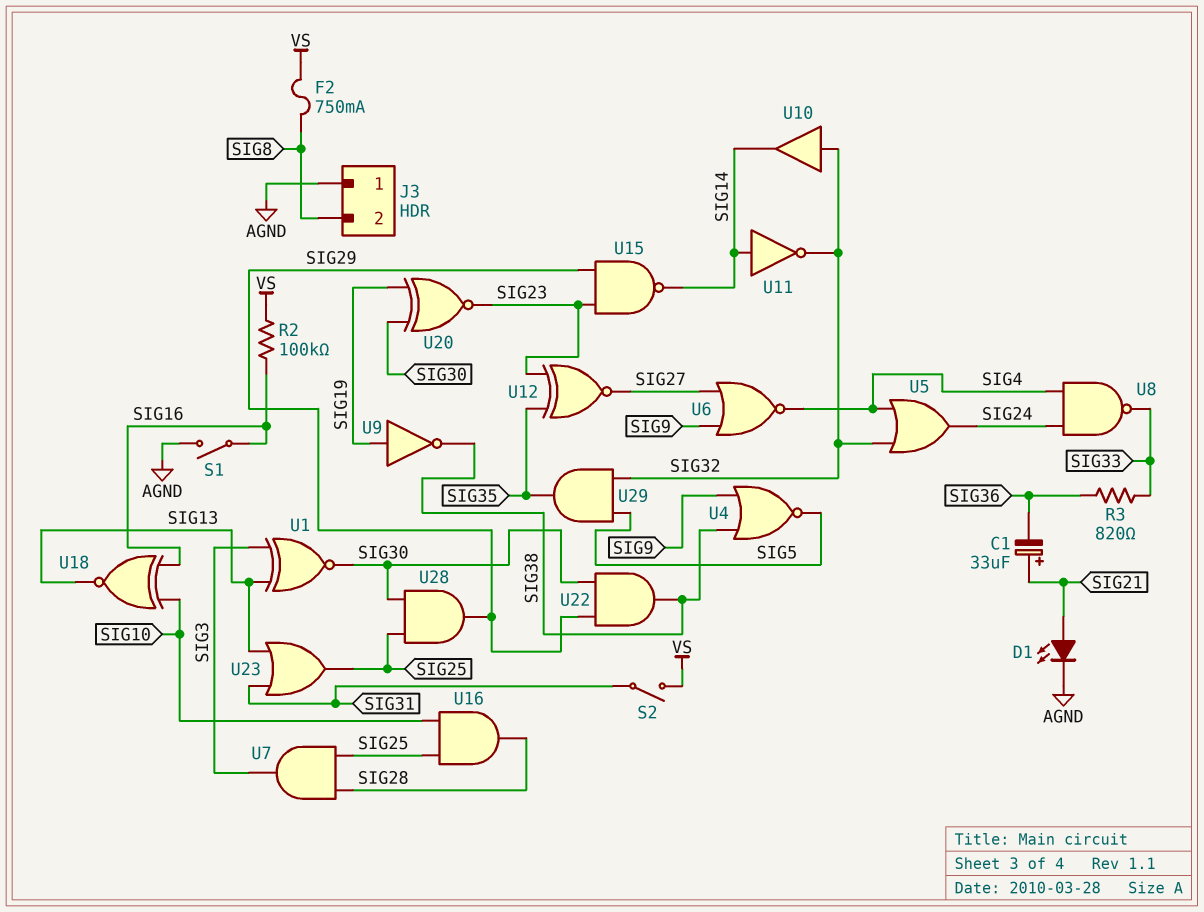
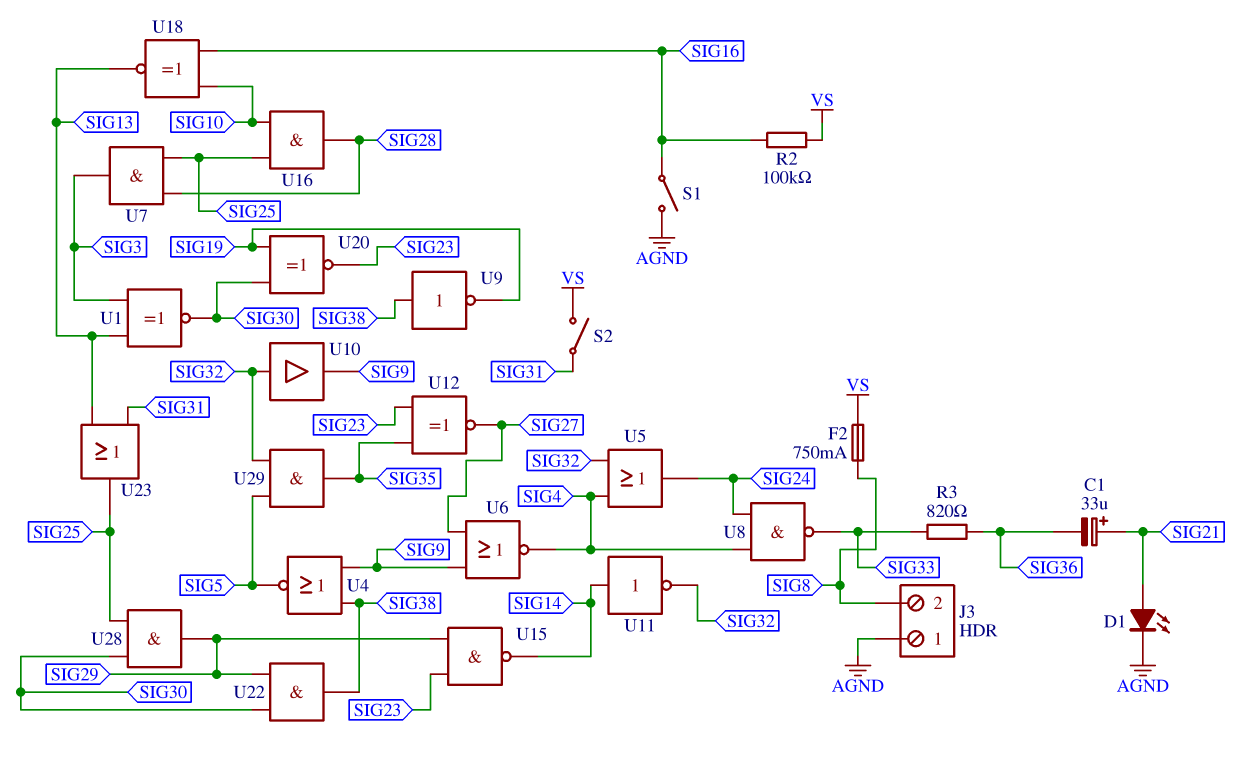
U9: NOT (in SIG19, out SIG38) -> NOT (in SIG38, out SIG19)
U10: buffer (in SIG32, out SIG14) -> buffer (in SIG32, out SIG9)

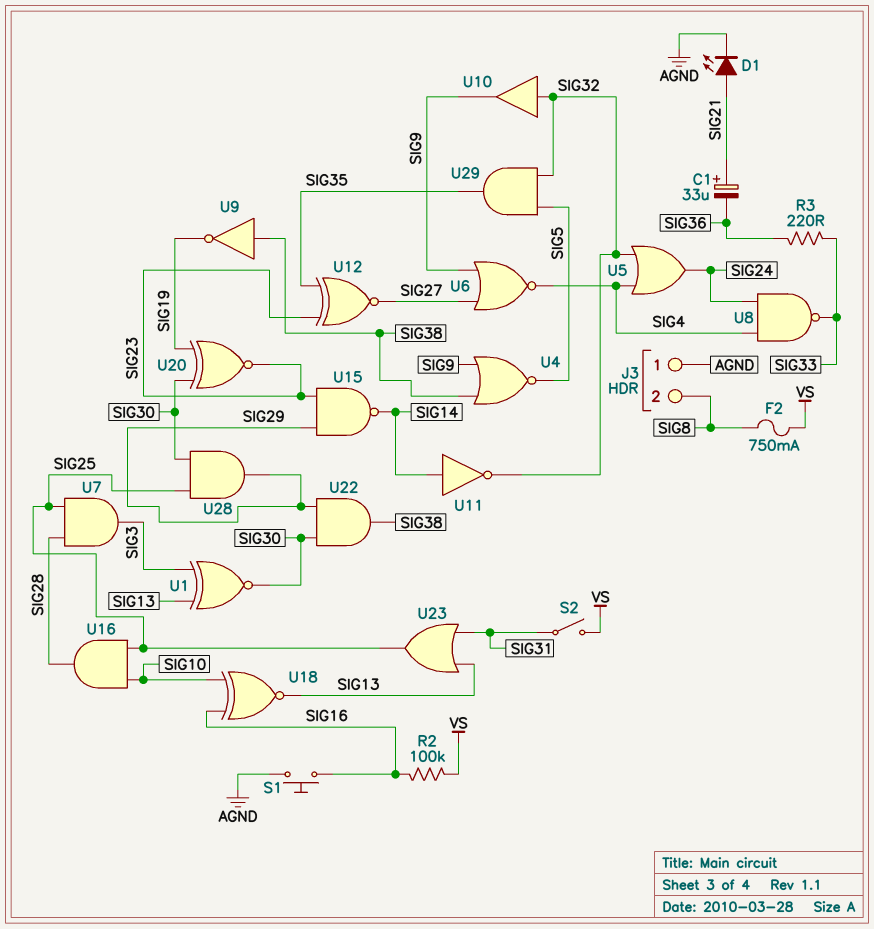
R3: 820 (SIG33, SIG36) -> 220 (SIG33, SIG36)
S1: switch (AGND, SIG16) -> button (AGND, SIG16)

